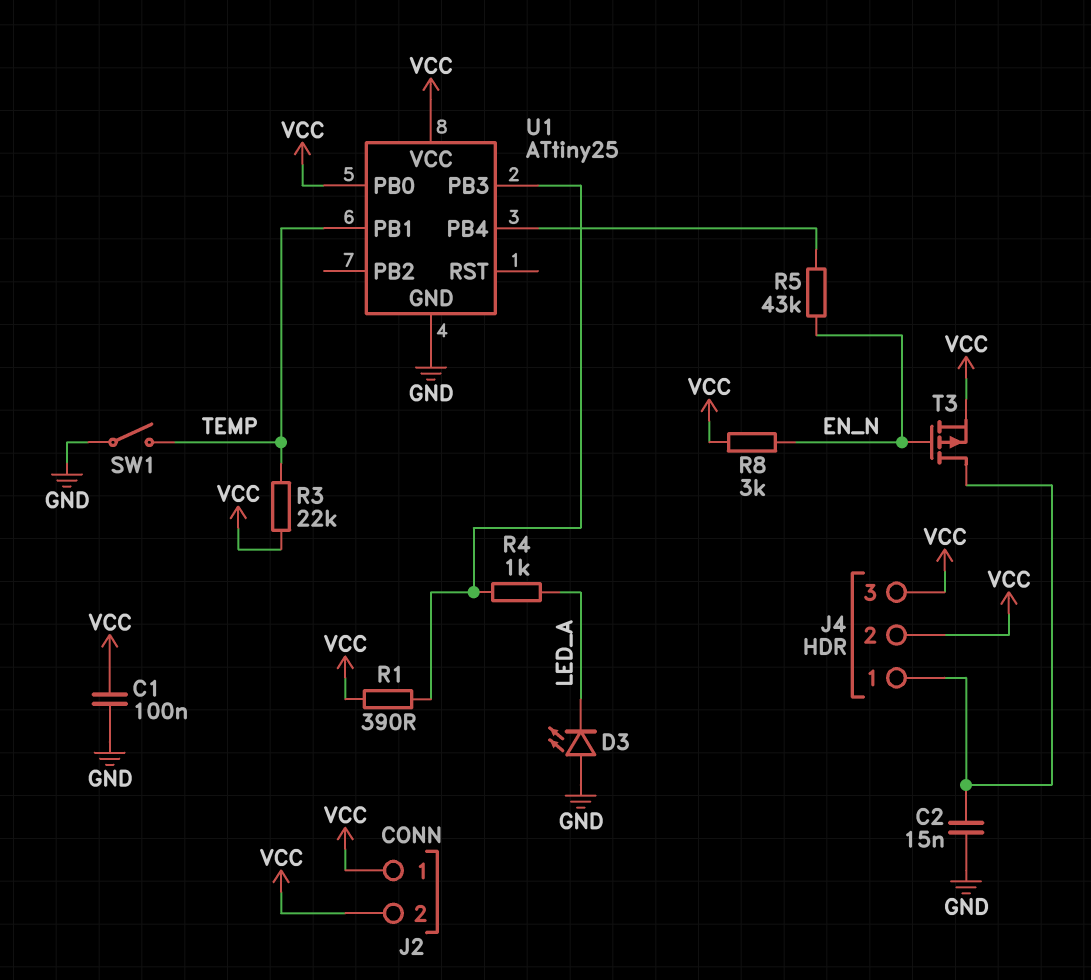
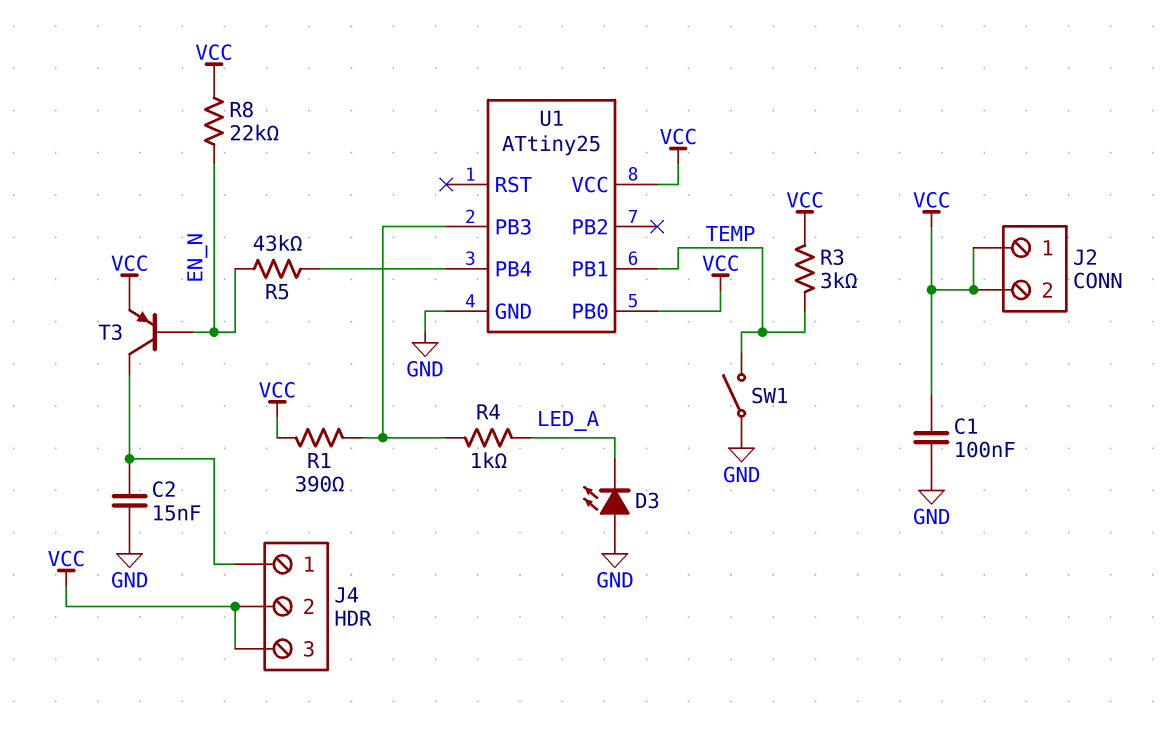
R3: 22k (TEMP, VCC) -> 3k (TEMP, VCC)
R8: 3k (EN_N, VCC) -> 22k (EN_N, VCC)
T3: PMOS (G EN_N, D J4/1, S VCC) -> PNP (B EN_N, C J4/1, E VCC)

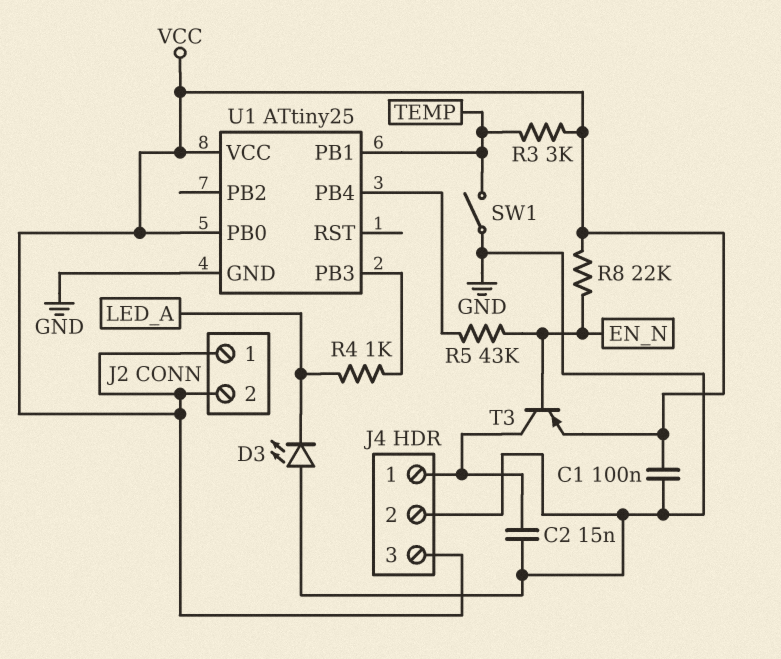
J4 pin 2: VCC -> GND
R1: 390 (U1/PB3, VCC) -> none

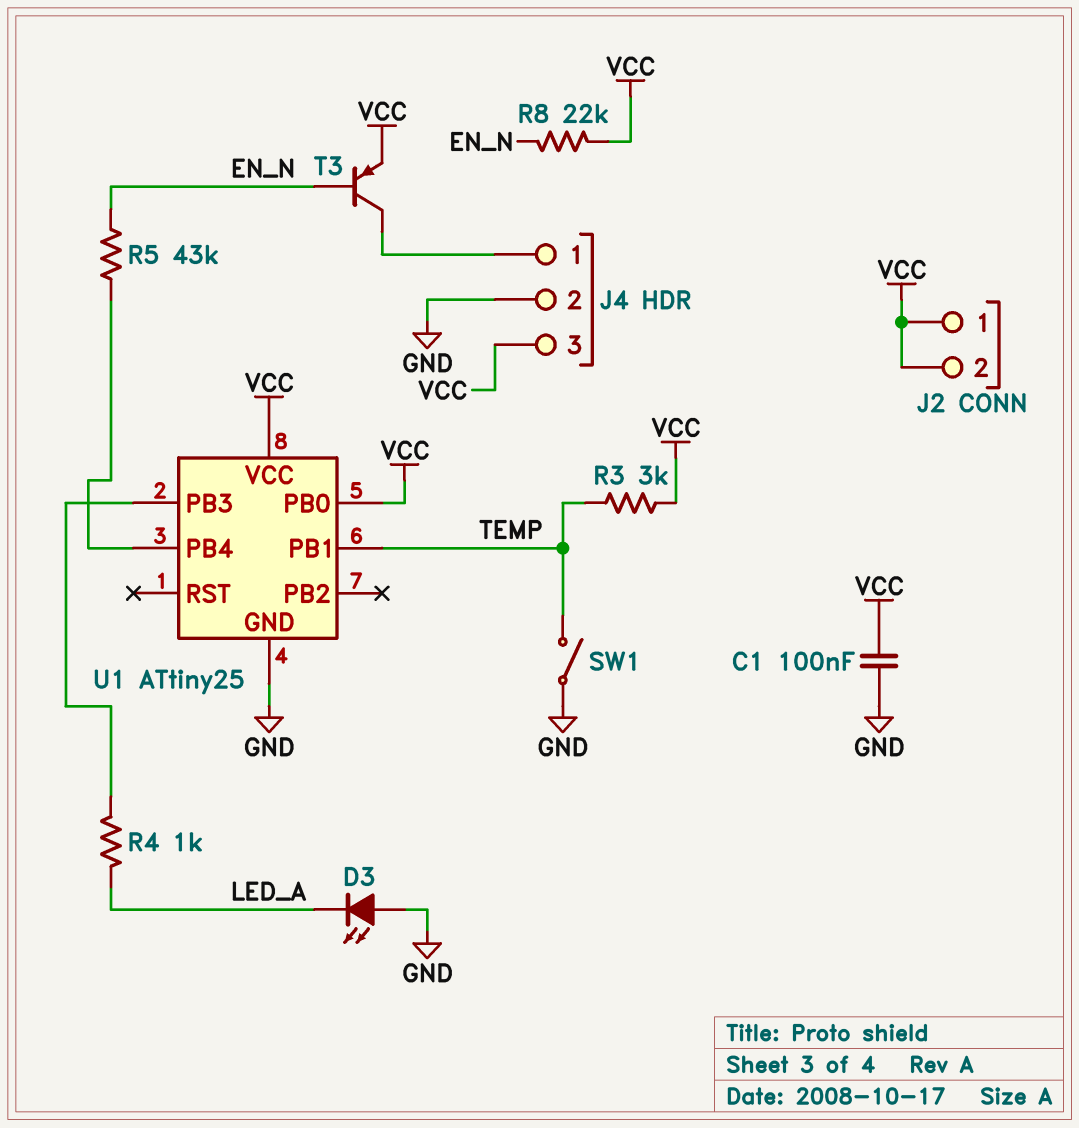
C2: 15nF (GND, J4/1) -> none

